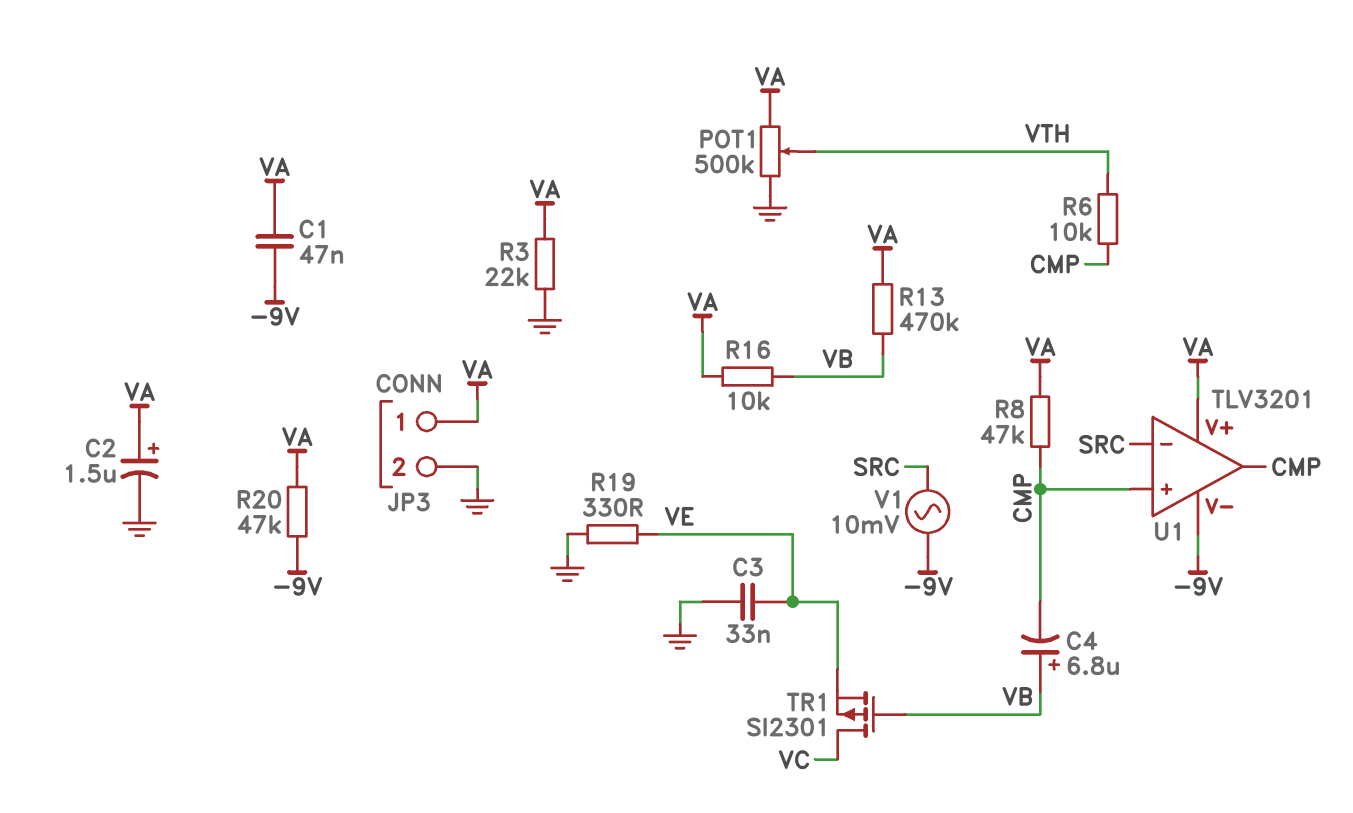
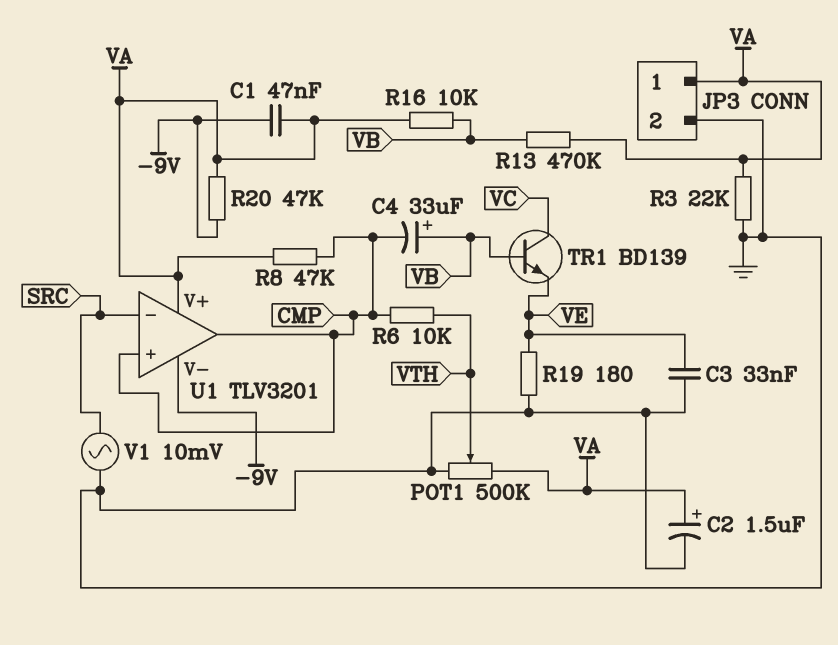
C4: 6.8uF (plus VB, minus CMP) -> 33uF (plus VB, minus CMP)
R19: 330 (GND, VE) -> 180 (GND, VE)
TR1: PMOS SI2301 (G VB, D VC, S VE) -> NPN BD139 (B VB, C VC, E VE)
V1: AC 10mV (-9V, SRC) -> AC 10mV (GND, SRC)

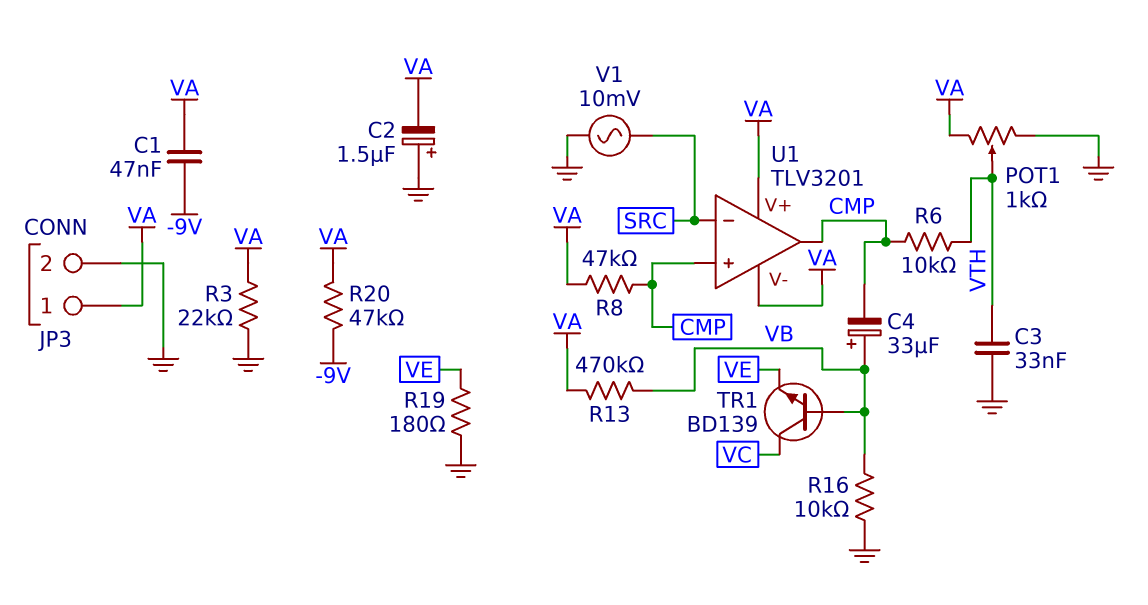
C2: 1.5uF (plus VA, minus GND) -> 1.5uF (plus GND, minus VA)
C3: 33nF (GND, VE) -> 33nF (GND, VTH)
POT1: 500k (GND, VA, wiper VTH) -> 1k (GND, VA, wiper VTH)
R16: 10k (VA, VB) -> 10k (GND, VB)
U1 pin V-: -9V -> VA

